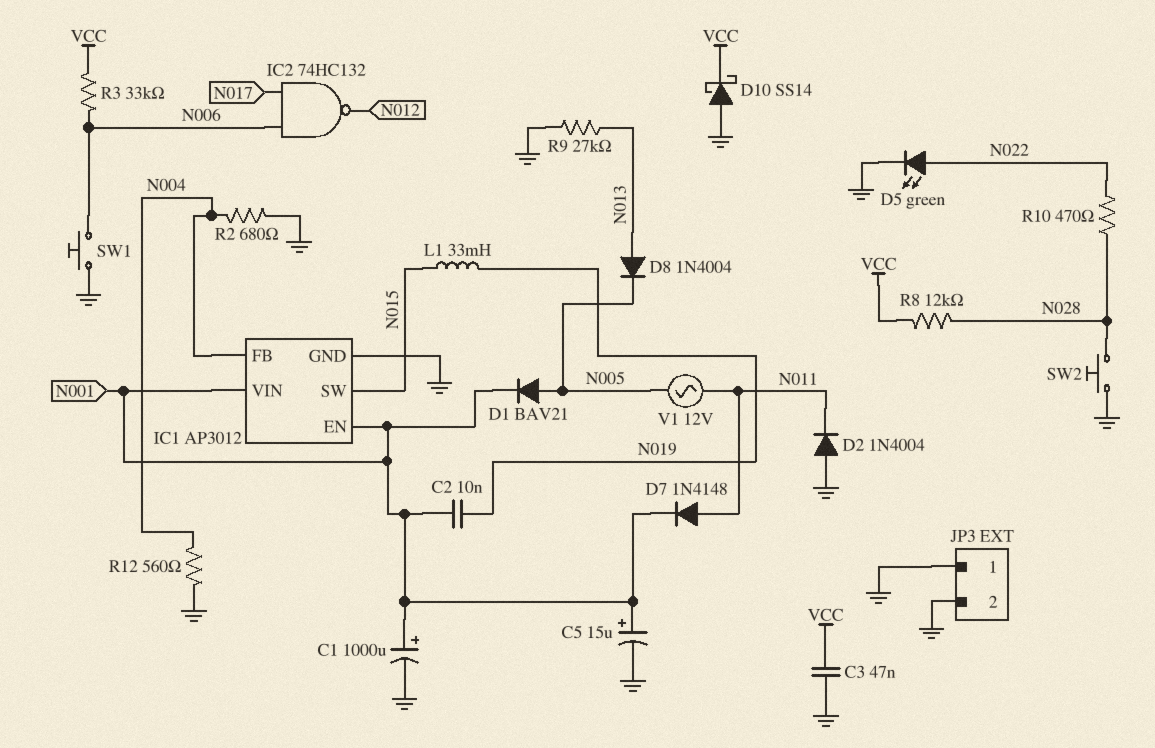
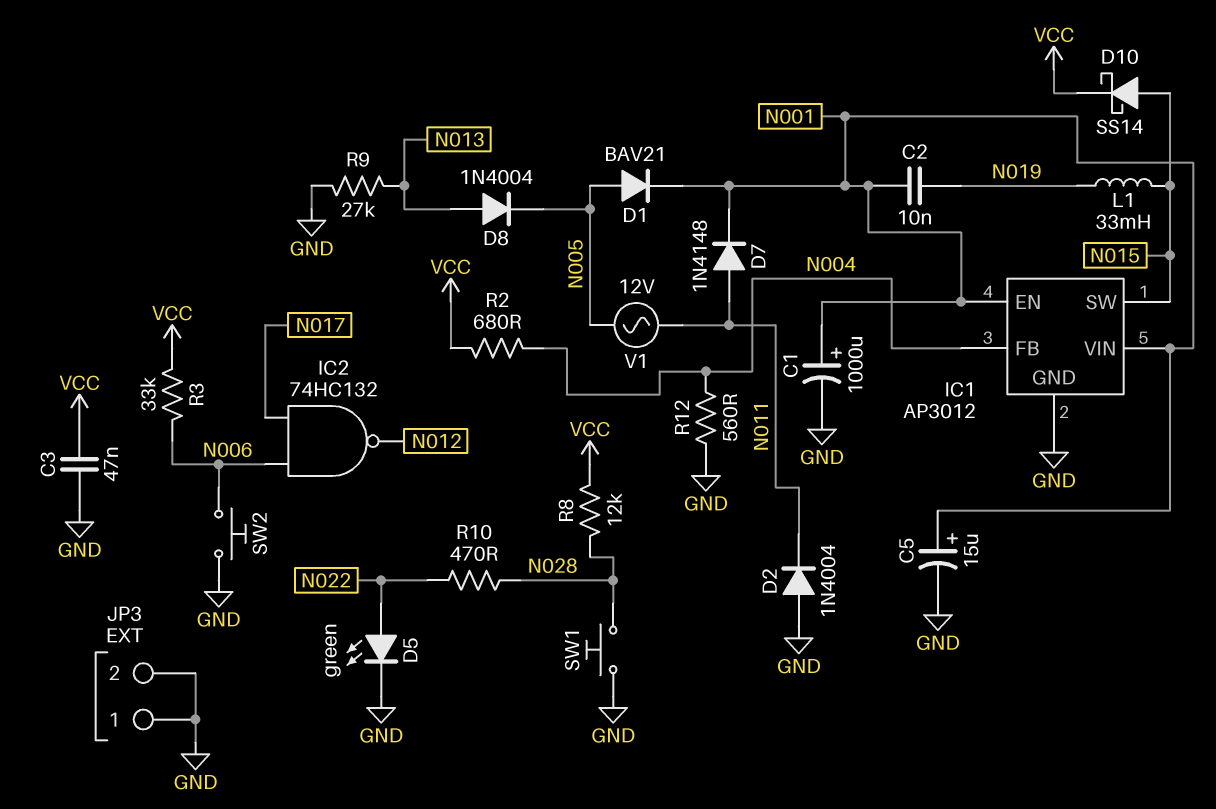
D10: schottky SS14 (A GND, K VCC) -> schottky SS14 (A N015, K VCC)
R2: 680 (GND, N004) -> 680 (N004, VCC)
SW1: button (GND, N006) -> button (GND, N028)
SW2: button (GND, N028) -> button (GND, N006)

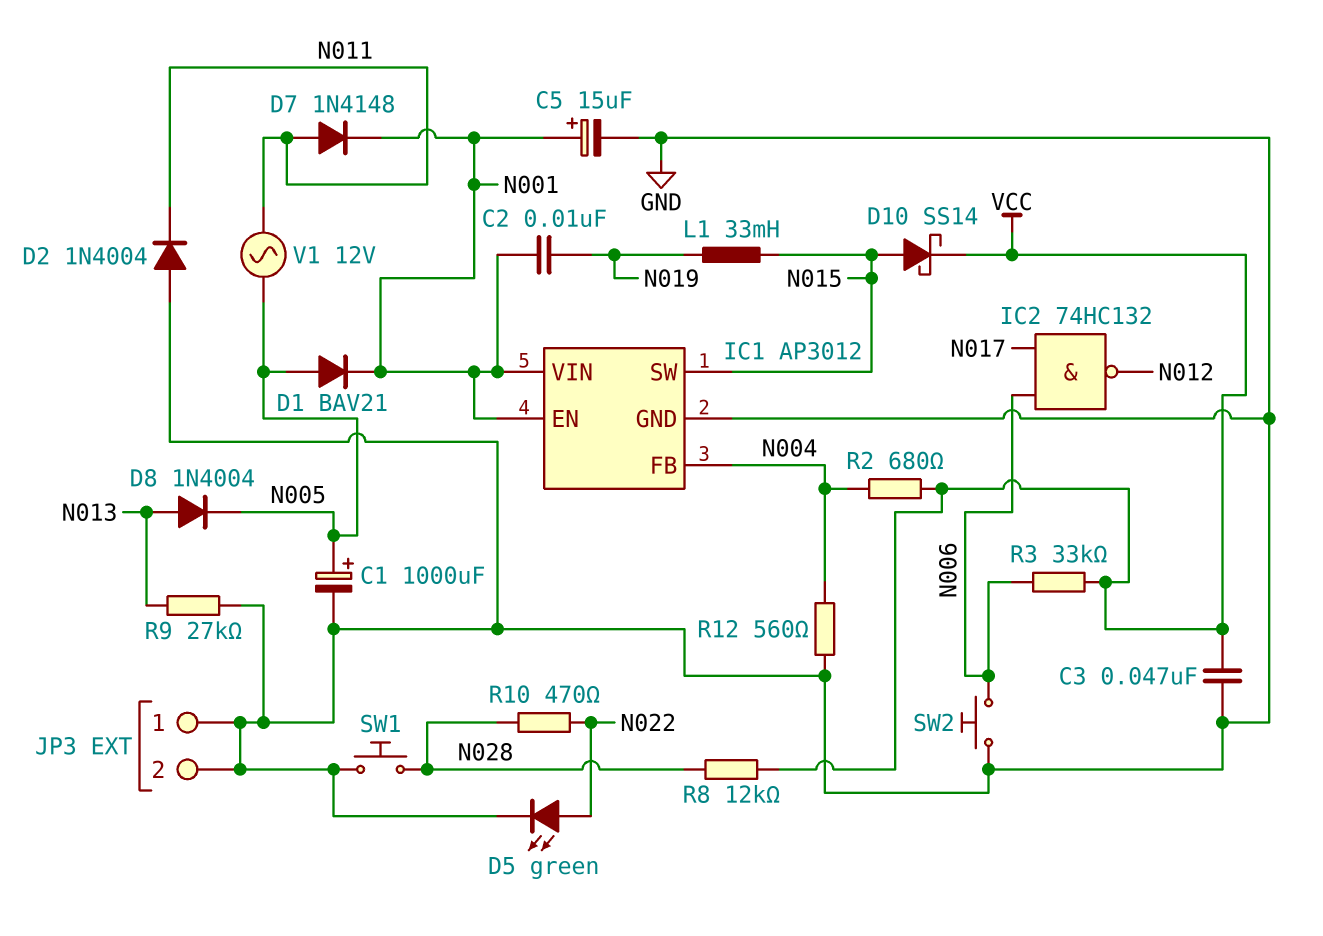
C1: 1000uF (plus N001, minus GND) -> 1000uF (plus N005, minus GND)

